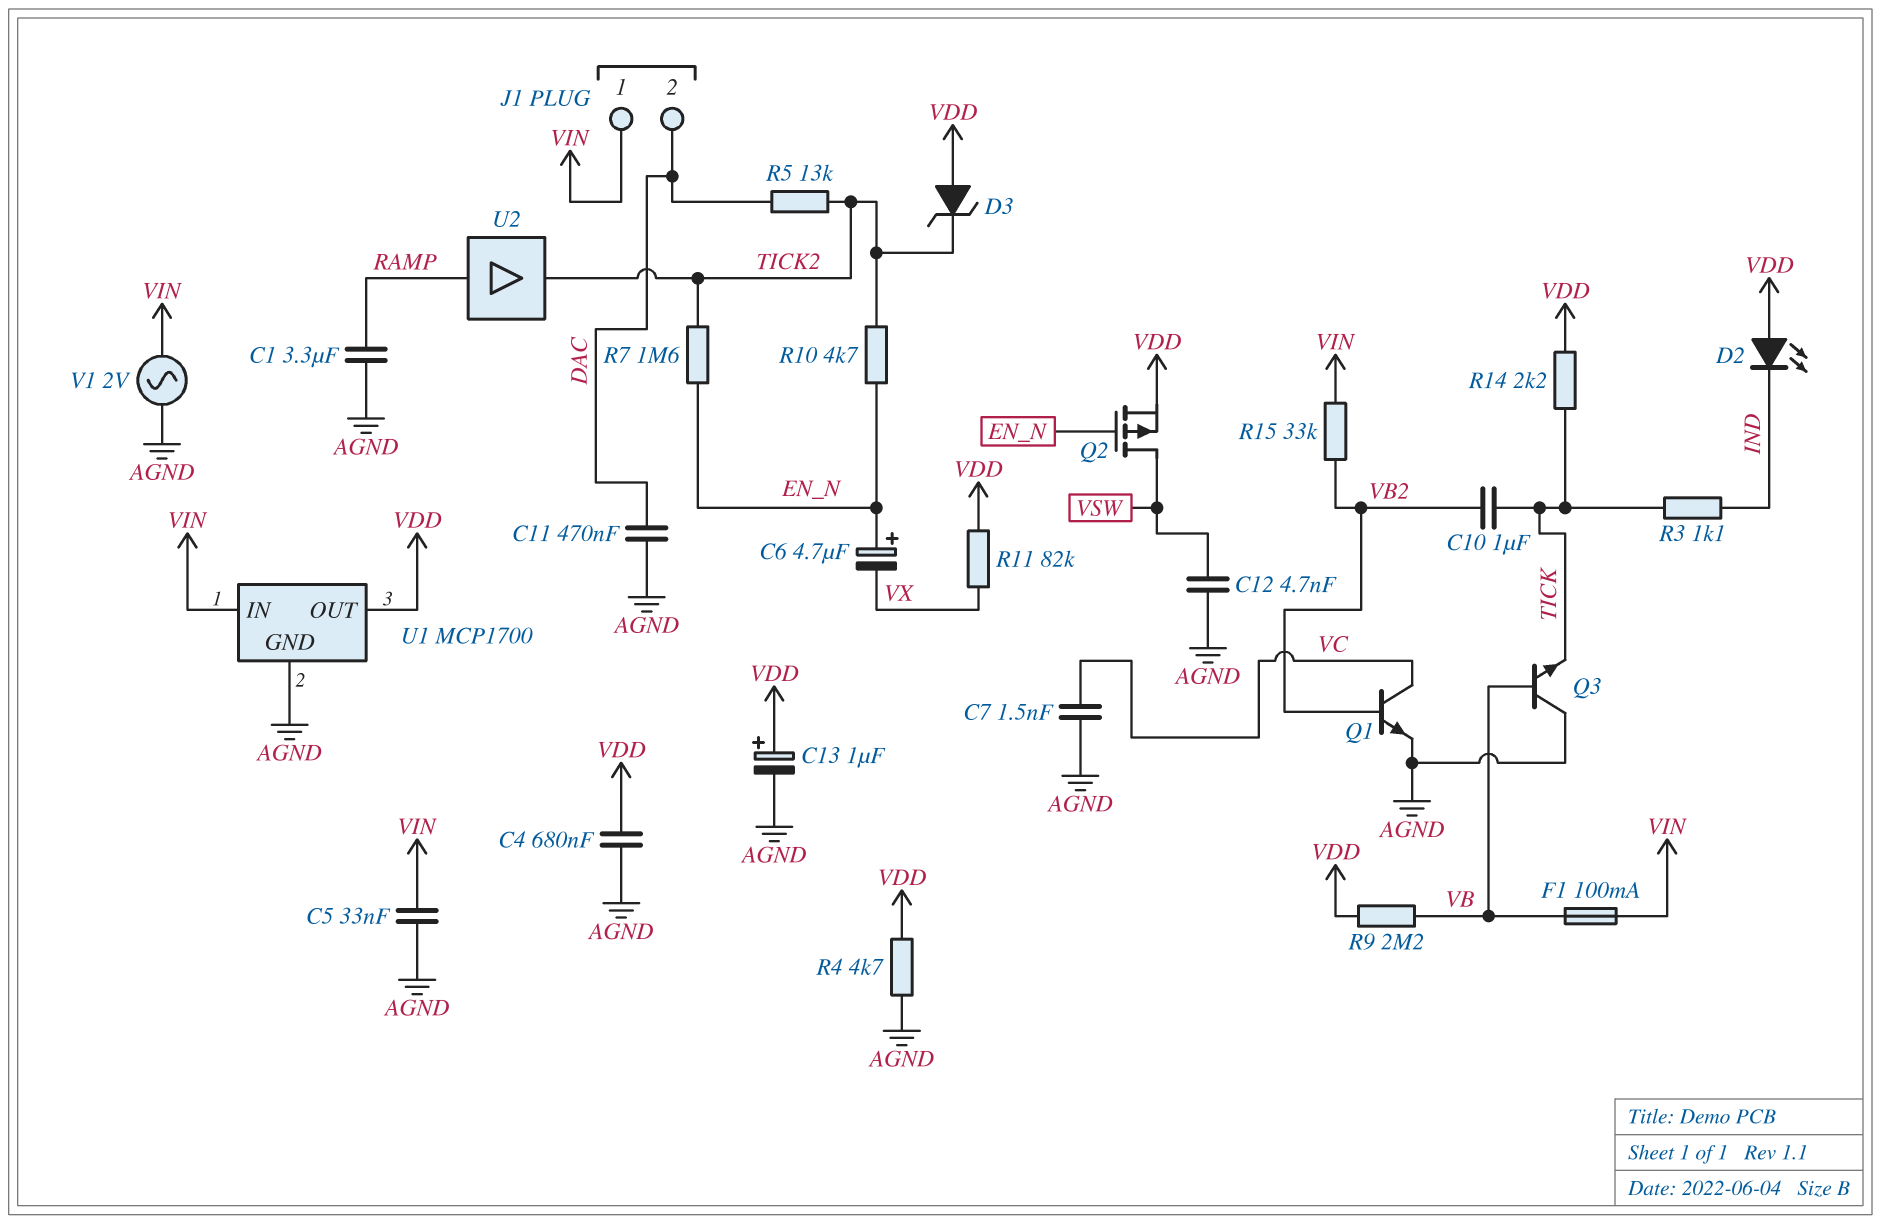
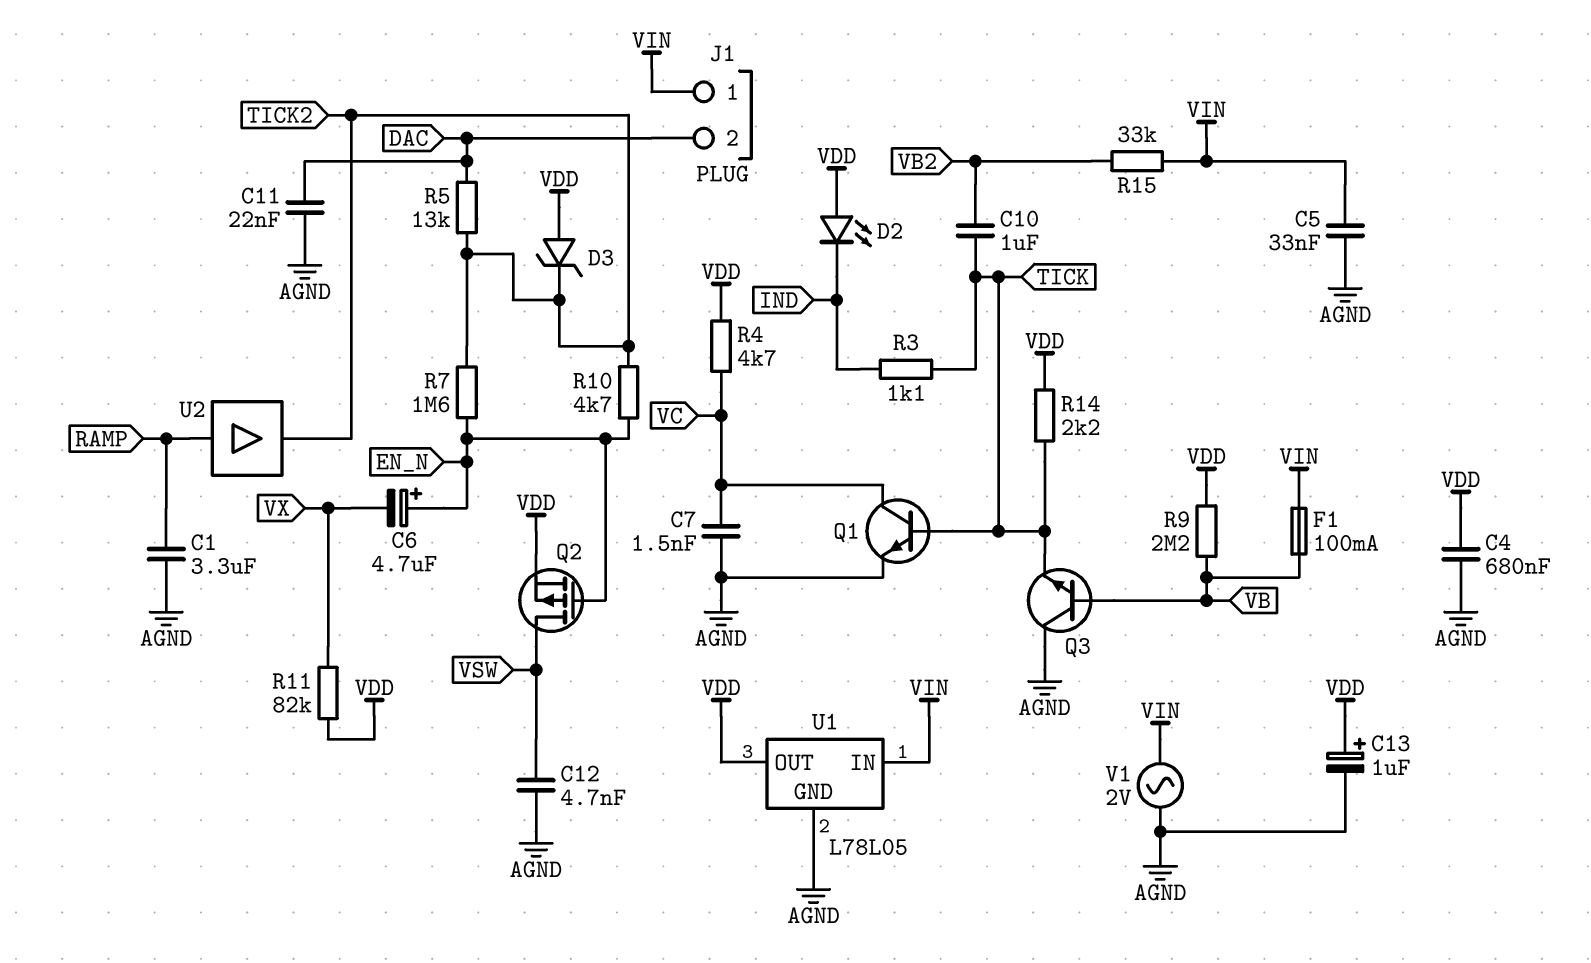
C11: 470nF (AGND, DAC) -> 22nF (AGND, DAC)
Q1: NPN (B VB2, C VC, E AGND) -> NPN (B TICK, C VC, E AGND)
R4: 4.7k (AGND, VDD) -> 4.7k (VC, VDD)
U1: MCP1700 -> L78L05

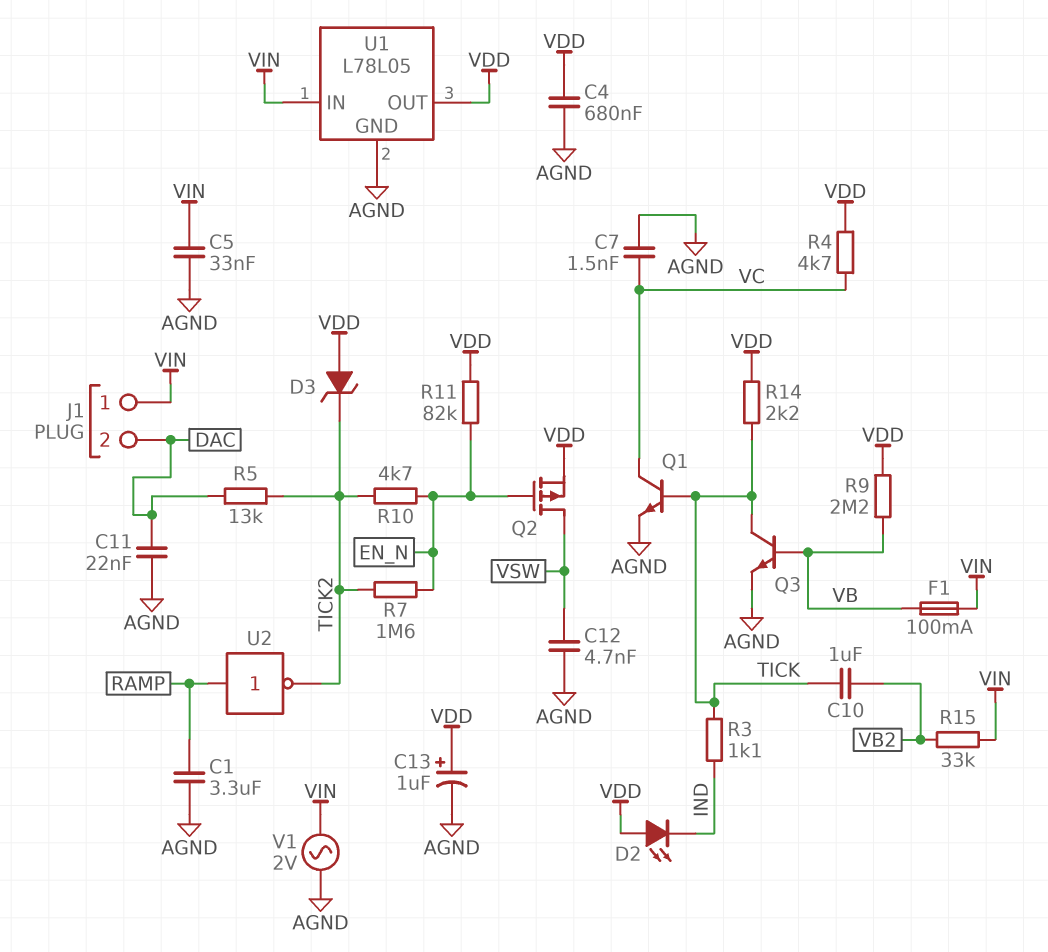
C6: 4.7uF (plus EN_N, minus VX) -> none
Q3: NPN (B VB, C AGND, E TICK) -> NPN (B VB, C TICK, E AGND)
R11: 82k (VDD, VX) -> 82k (EN_N, VDD)
U2: buffer (in RAMP, out TICK2) -> NOT (in RAMP, out TICK2)

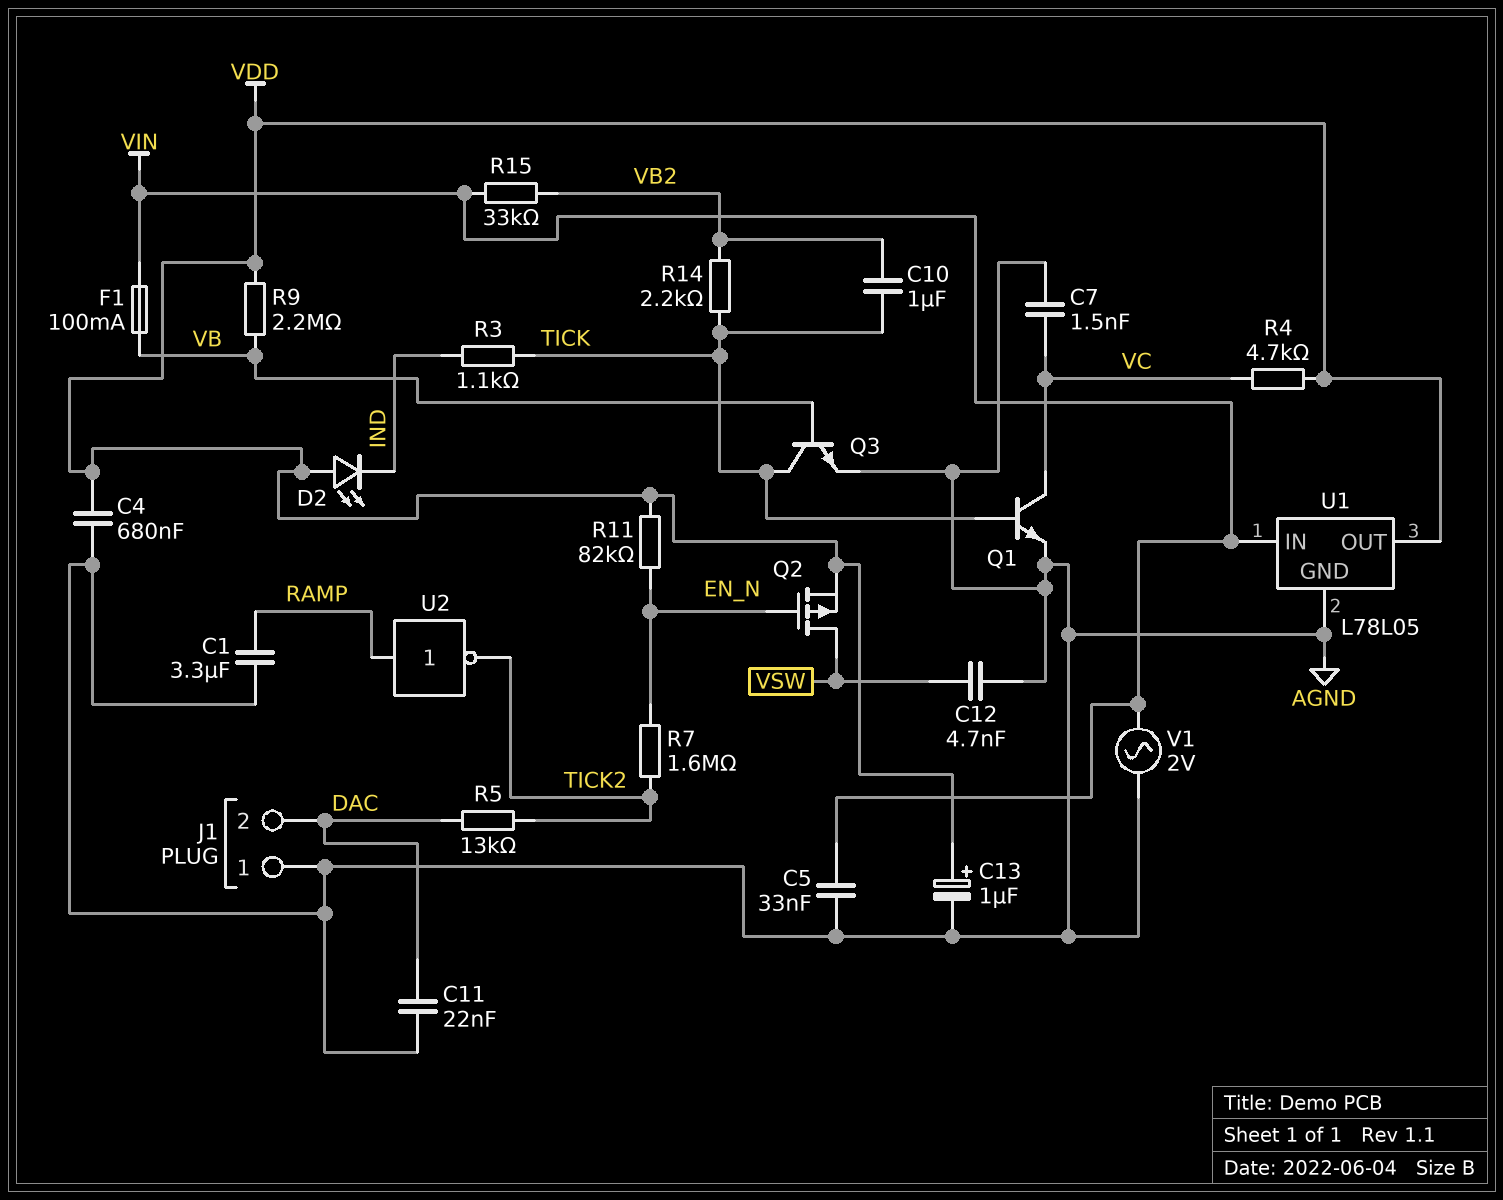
D3: zener (A VDD, K TICK2) -> none
J1 pin 1: VIN -> AGND
R10: 4.7k (EN_N, TICK2) -> none
R14: 2.2k (TICK, VDD) -> 2.2k (TICK, VB2)

